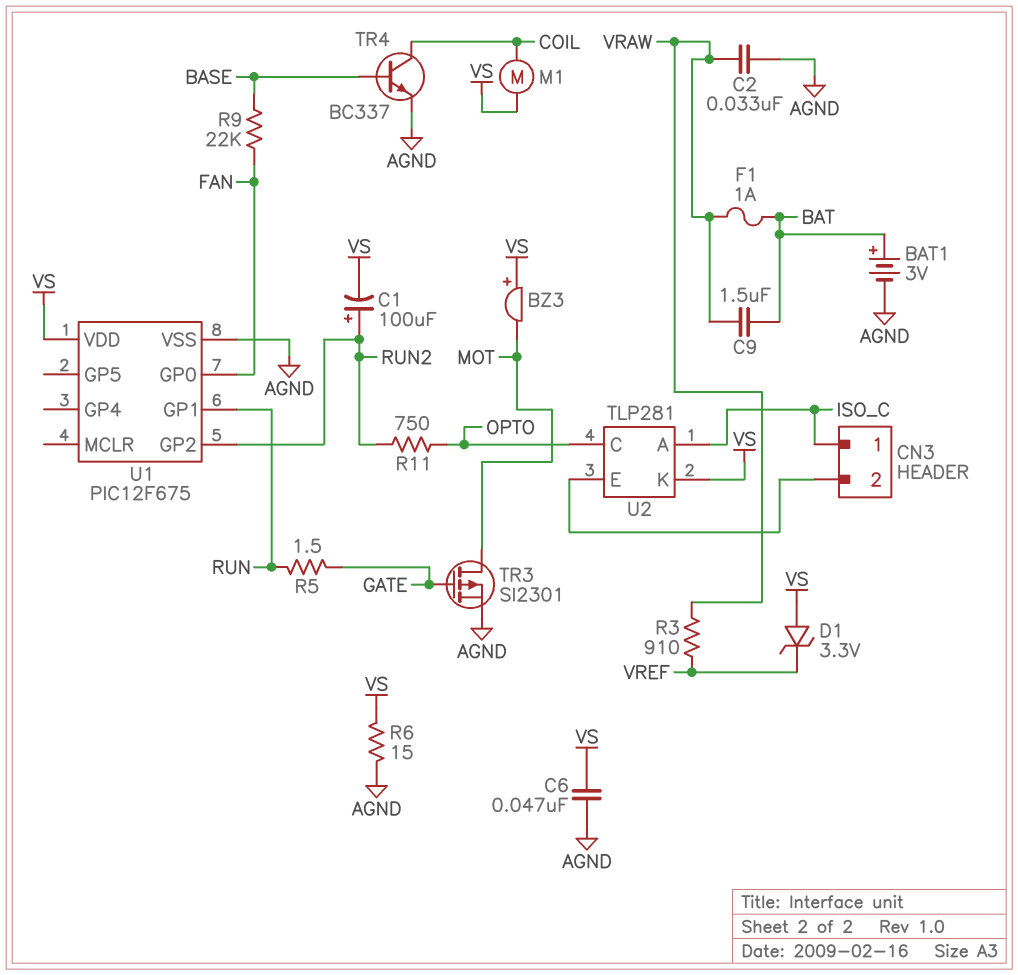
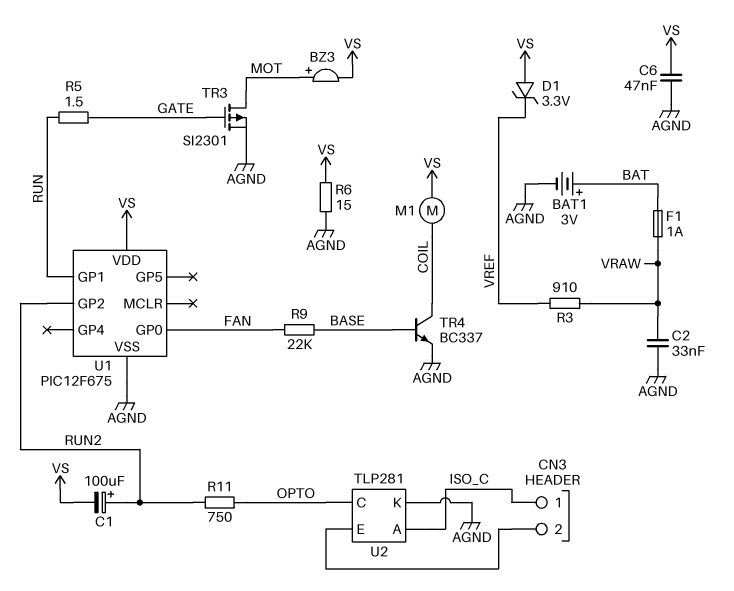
BZ3: buzzer (plus VS, minus MOT) -> buzzer (plus MOT, minus VS)
C9: 1.5uF (BAT, VRAW) -> none
U2 pin K: VS -> AGND

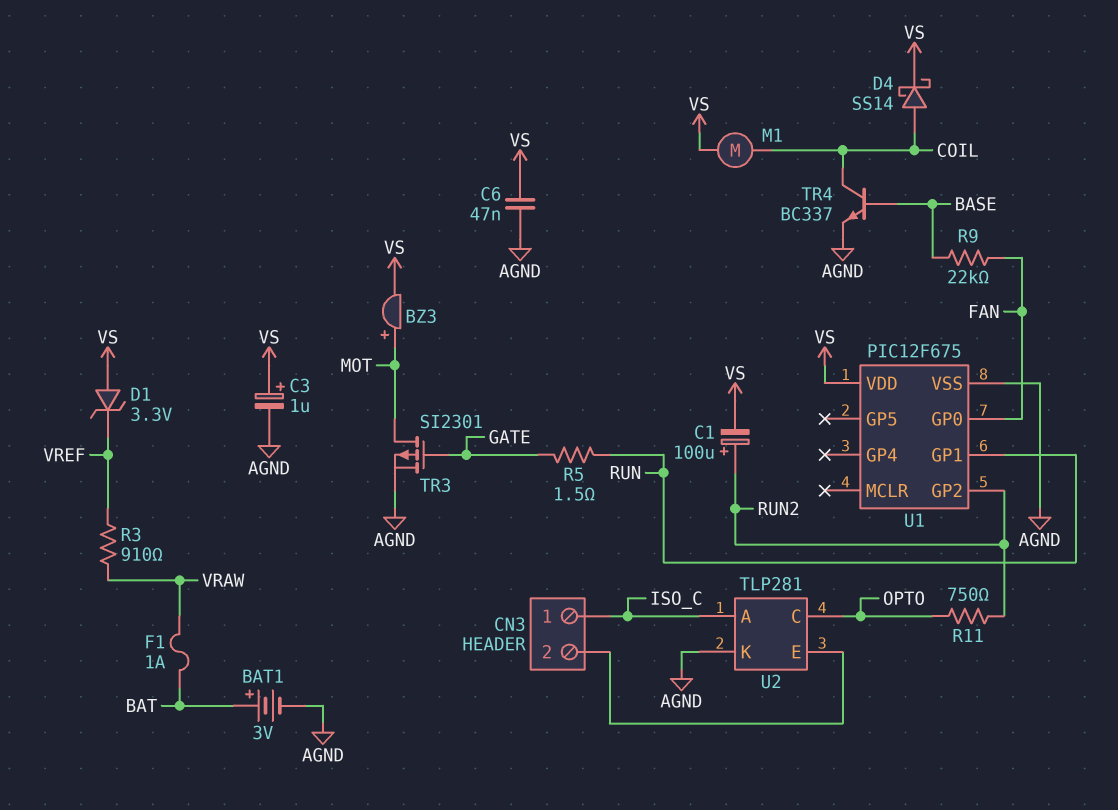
C2: 33nF (AGND, VRAW) -> none
C3: none -> 1uF (plus VS, minus AGND)
D4: none -> schottky SS14 (A COIL, K VS)
R6: 15 (AGND, VS) -> none

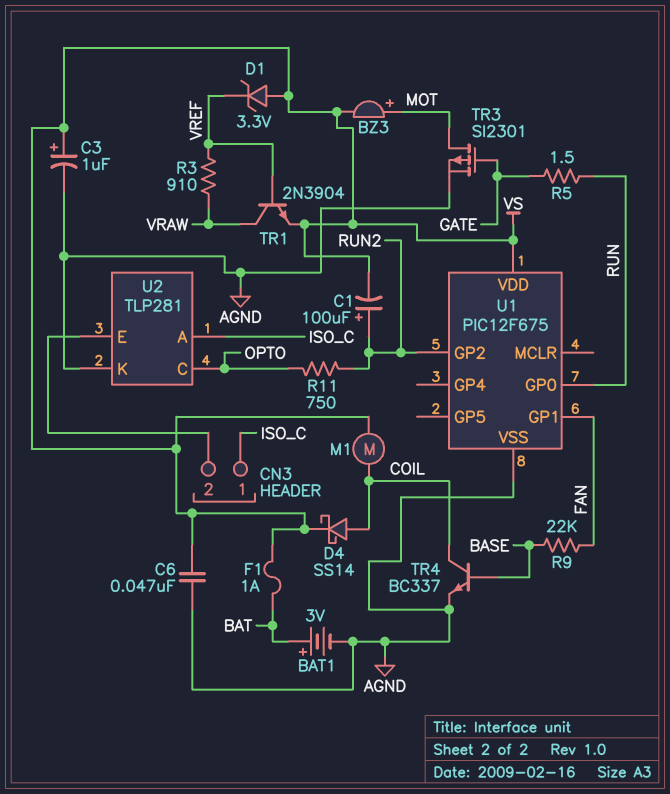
F1: 1A (BAT, VRAW) -> 1A (BAT, VS)
TR1: none -> NPN 2N3904 (B VREF, C VRAW, E VS)
U1 pin GP0: FAN -> RUN
U1 pin GP1: RUN -> FAN

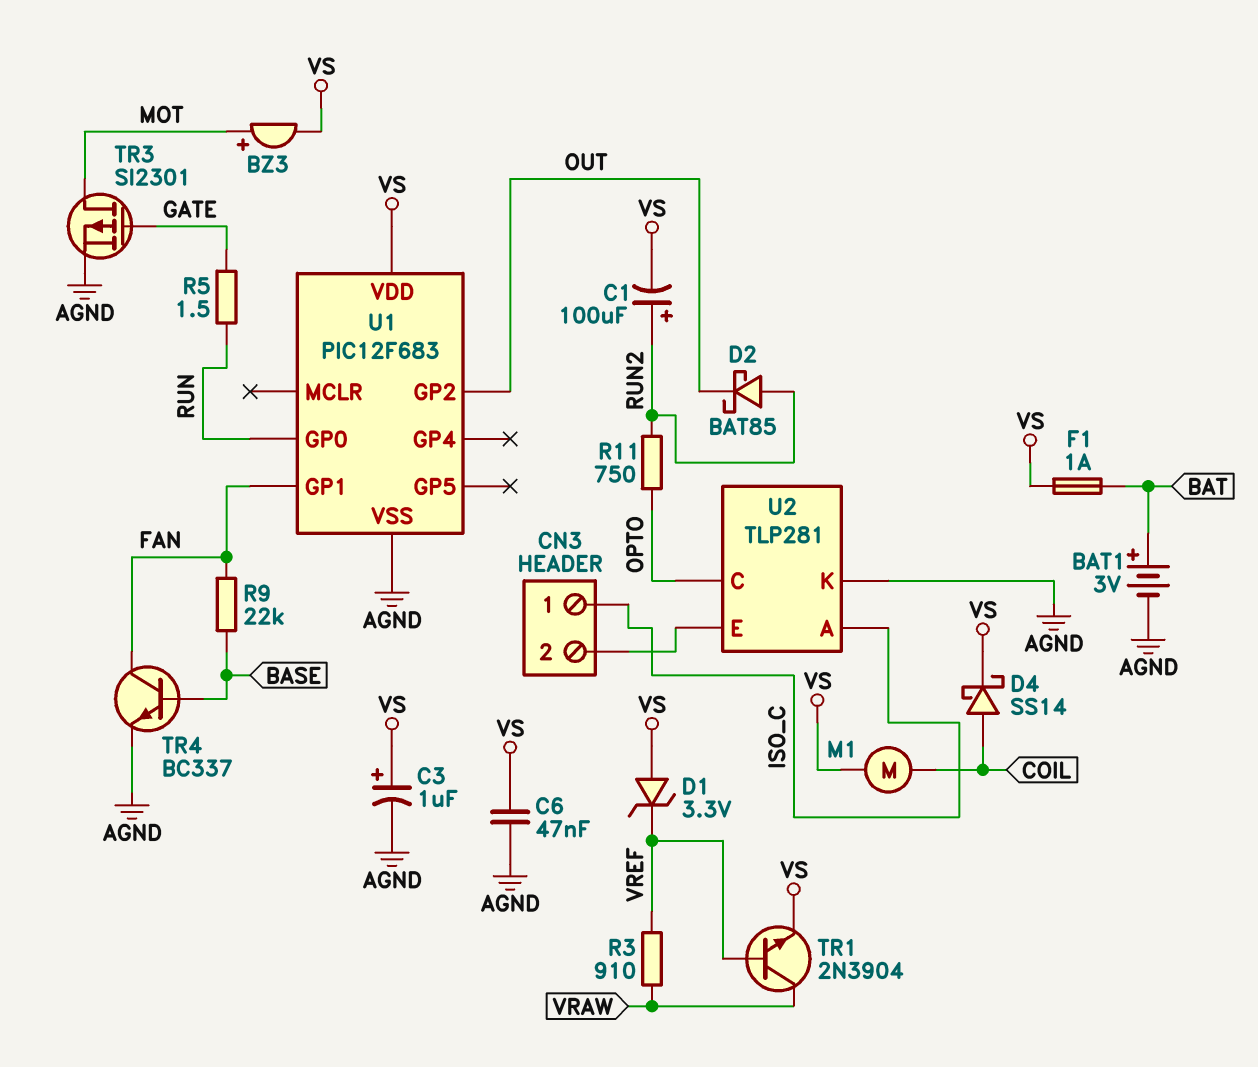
D2: none -> schottky BAT85 (A RUN2, K OUT)
TR4: NPN BC337 (B BASE, C COIL, E AGND) -> NPN BC337 (B BASE, C FAN, E AGND)
U1: PIC12F675 -> PIC12F683
U1 pin GP2: RUN2 -> OUT

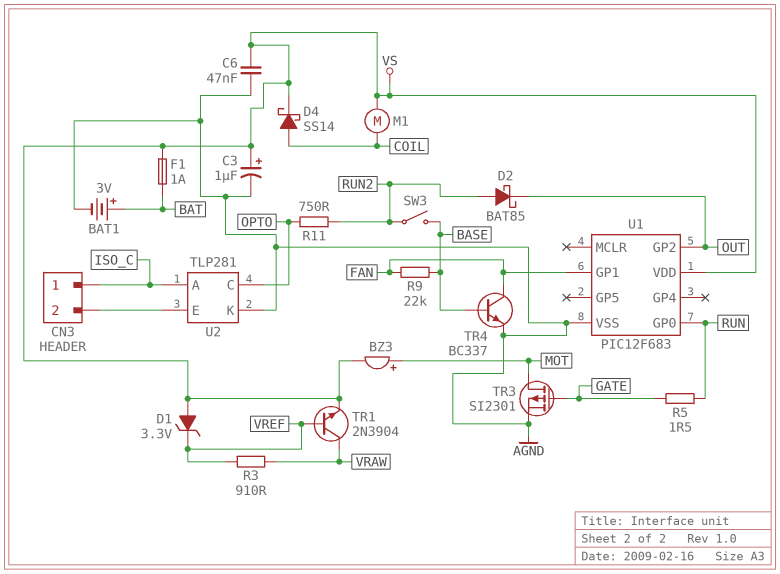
C1: 100uF (plus RUN2, minus VS) -> none
SW3: none -> switch (BASE, RUN2)

